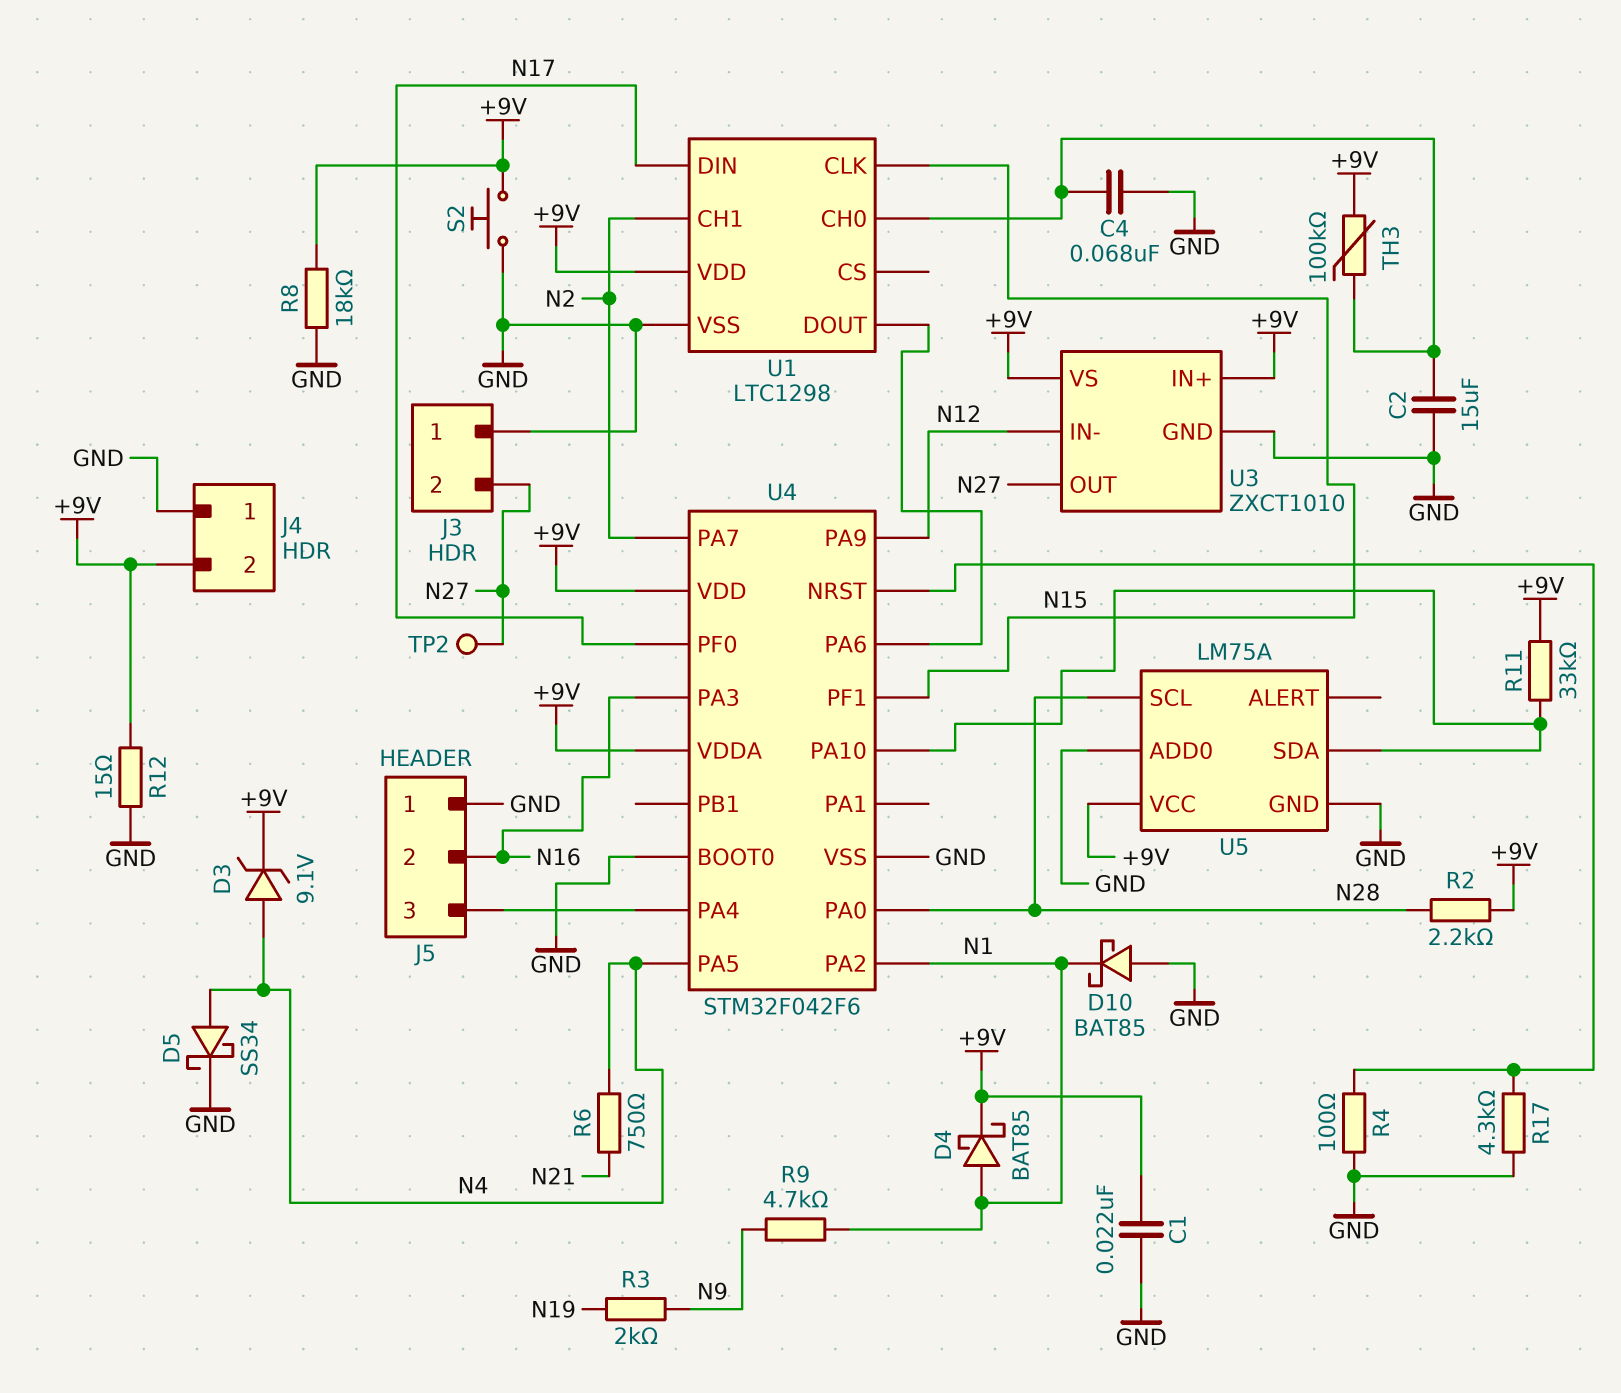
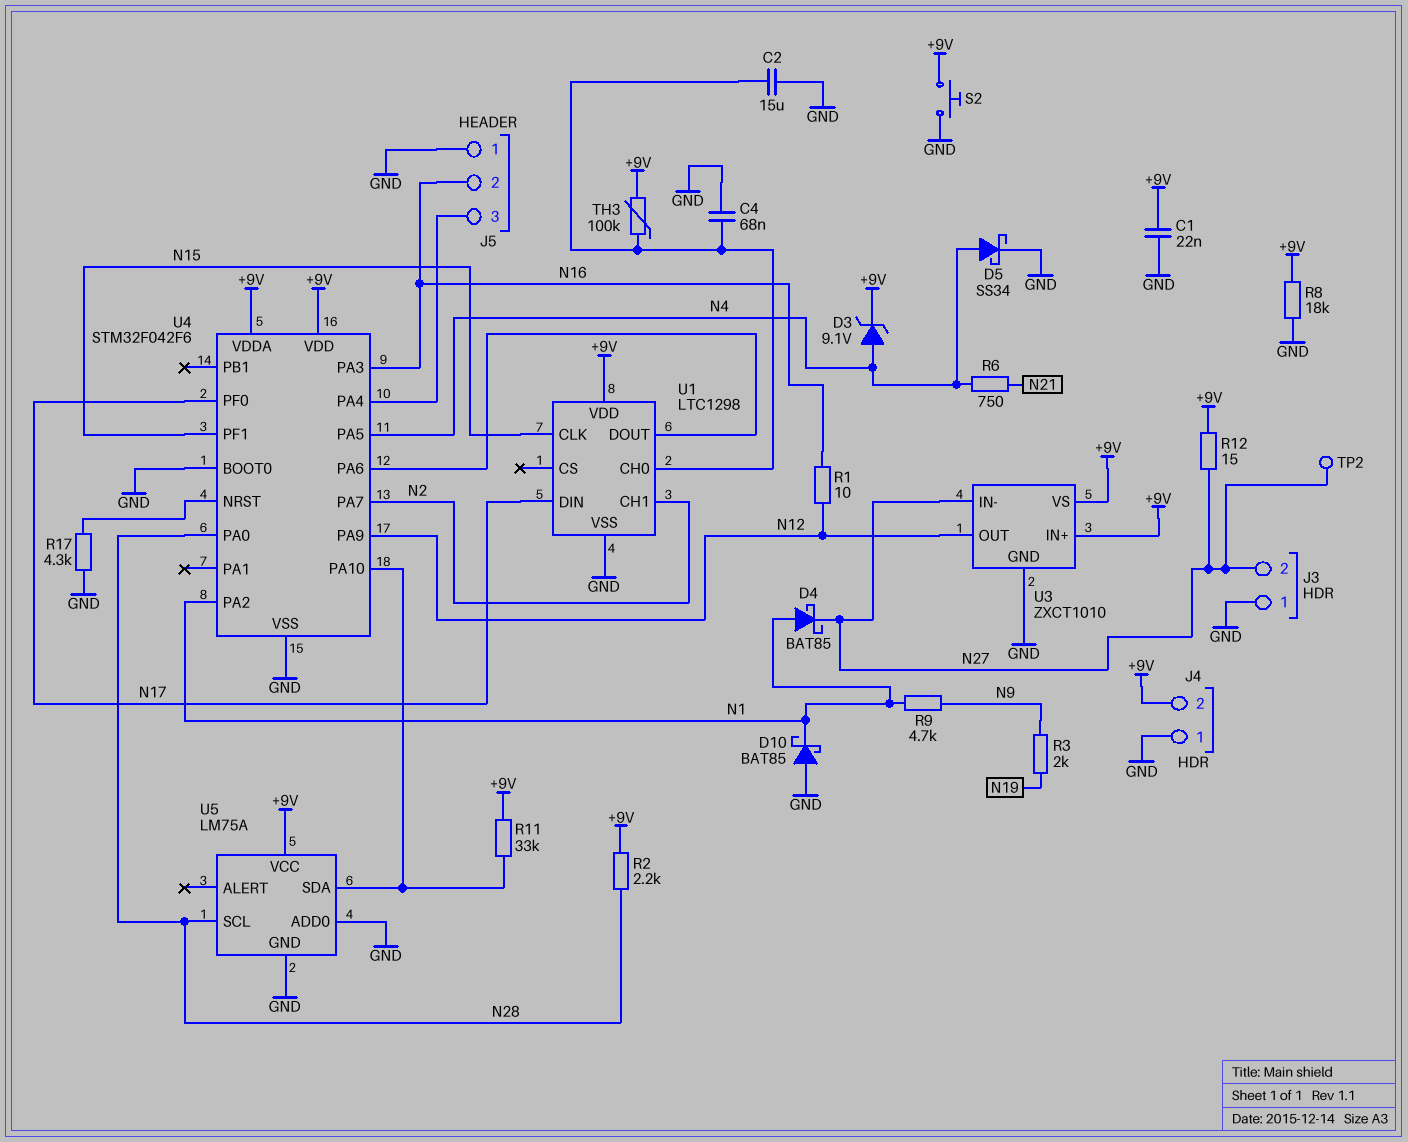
D4: schottky BAT85 (A N1, K +9V) -> schottky BAT85 (A N1, K N27)
R1: none -> 10 (N12, N16)
R4: 100 (GND, U4/NRST) -> none
R12: 15 (+9V, GND) -> 15 (+9V, N27)
U3 pin IN-: N12 -> N27
U3 pin OUT: N27 -> N12

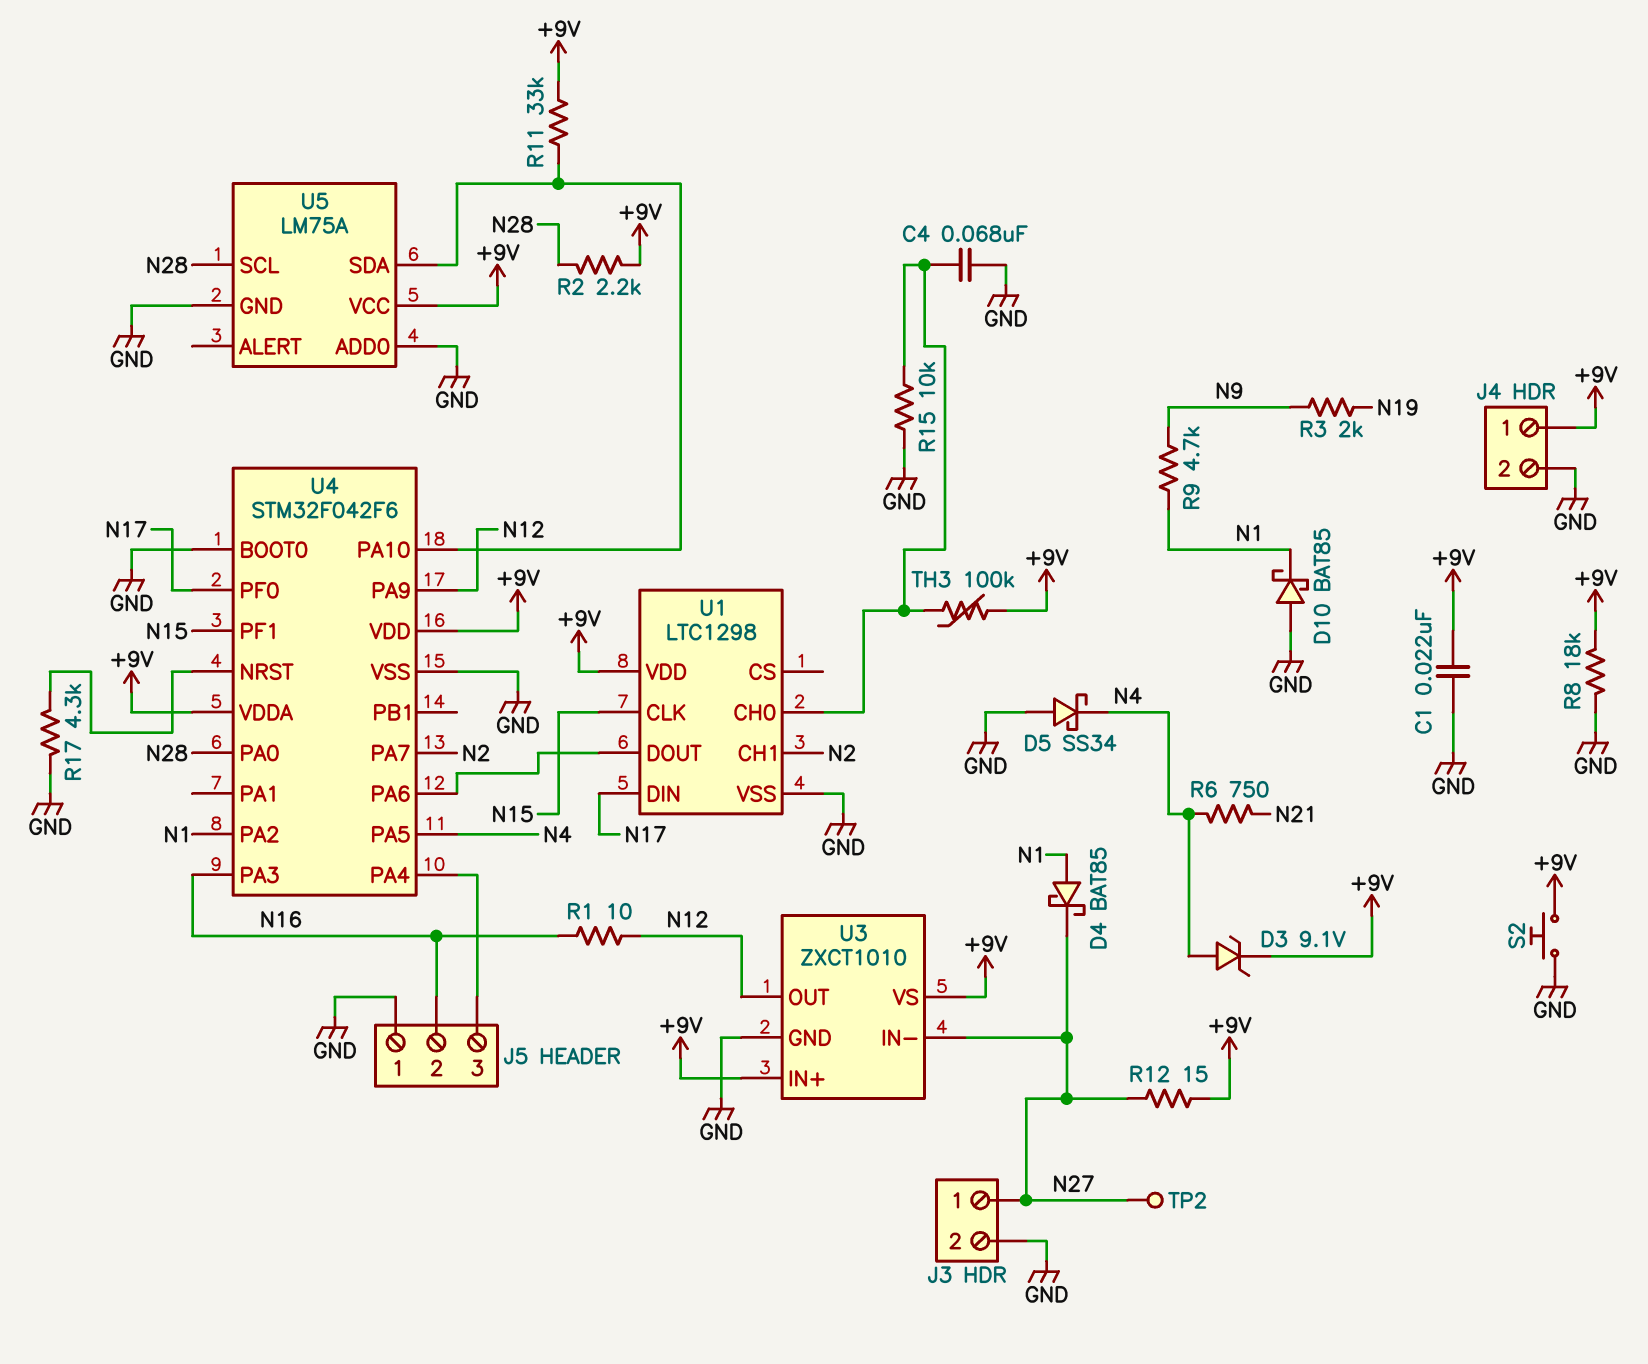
C2: 15uF (GND, U1/CH0) -> none
D5: schottky SS34 (A N4, K GND) -> schottky SS34 (A GND, K N4)
J3 pin 1: GND -> N27
J3 pin 2: N27 -> GND
J4 pin 1: GND -> +9V
J4 pin 2: +9V -> GND
R15: none -> 10k (GND, U1/CH0)

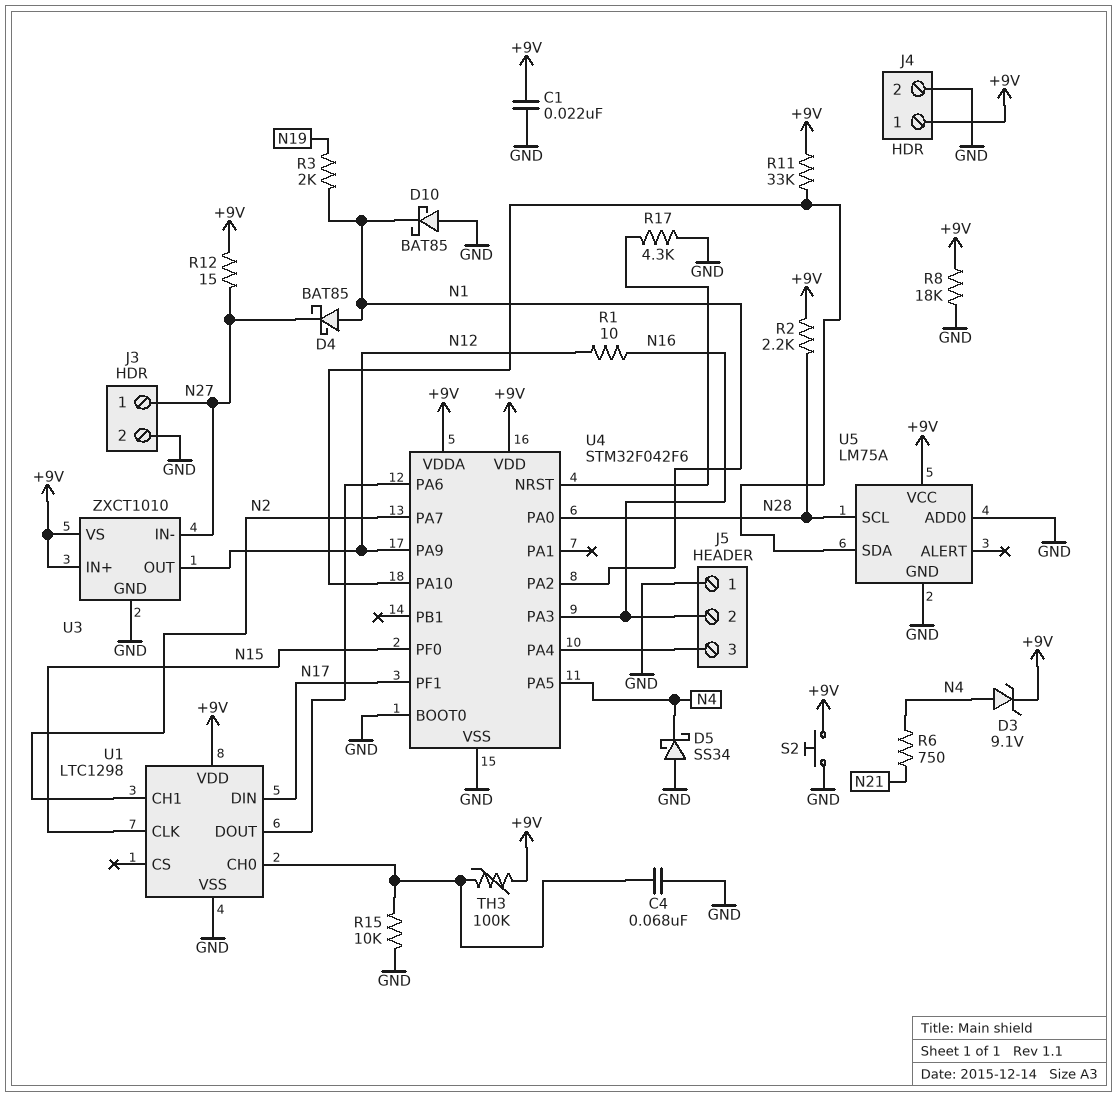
R3: 2k (N9, N19) -> 2k (N1, N19)
R9: 4.7k (N1, N9) -> none
TP2: test point (N27) -> none
U4 pin PF0: N17 -> N15
U4 pin PF1: N15 -> N17

